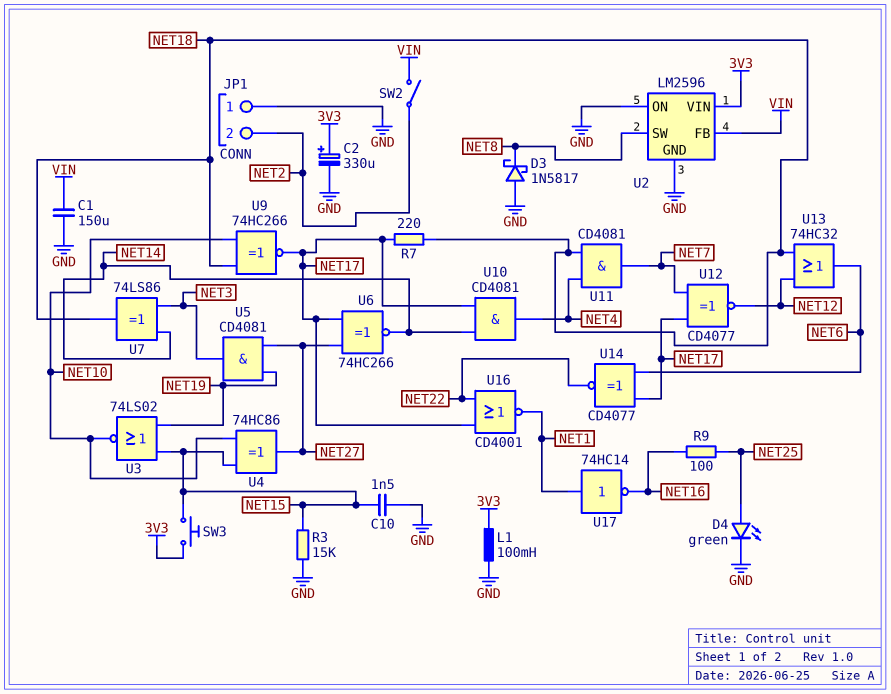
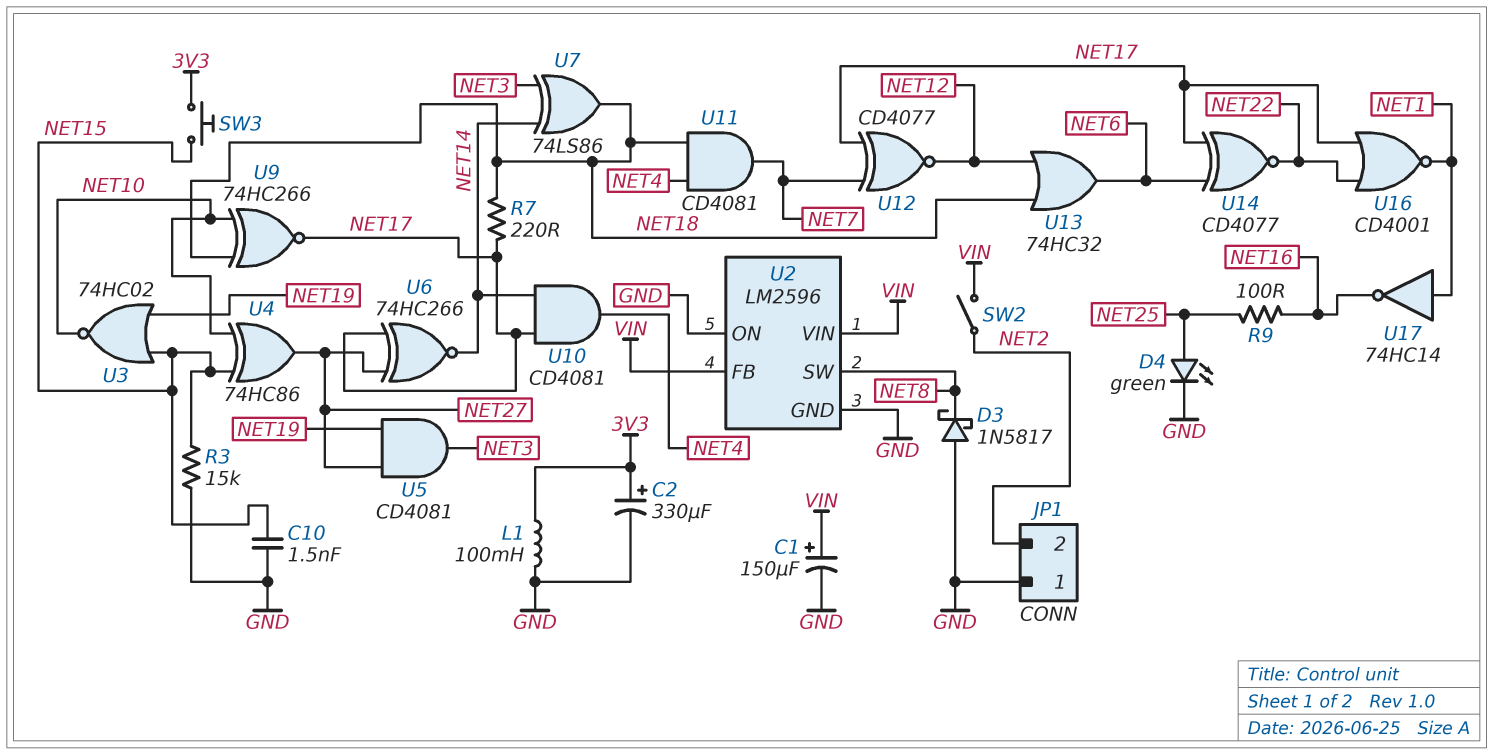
C1: 150uF (GND, VIN) -> 150uF (plus VIN, minus GND)
U2 pin VIN: 3V3 -> VIN
U3: NOR 74LS02 (in NET15, in NET19, out NET10) -> NOR 74HC02 (in NET15, in NET19, out NET10)

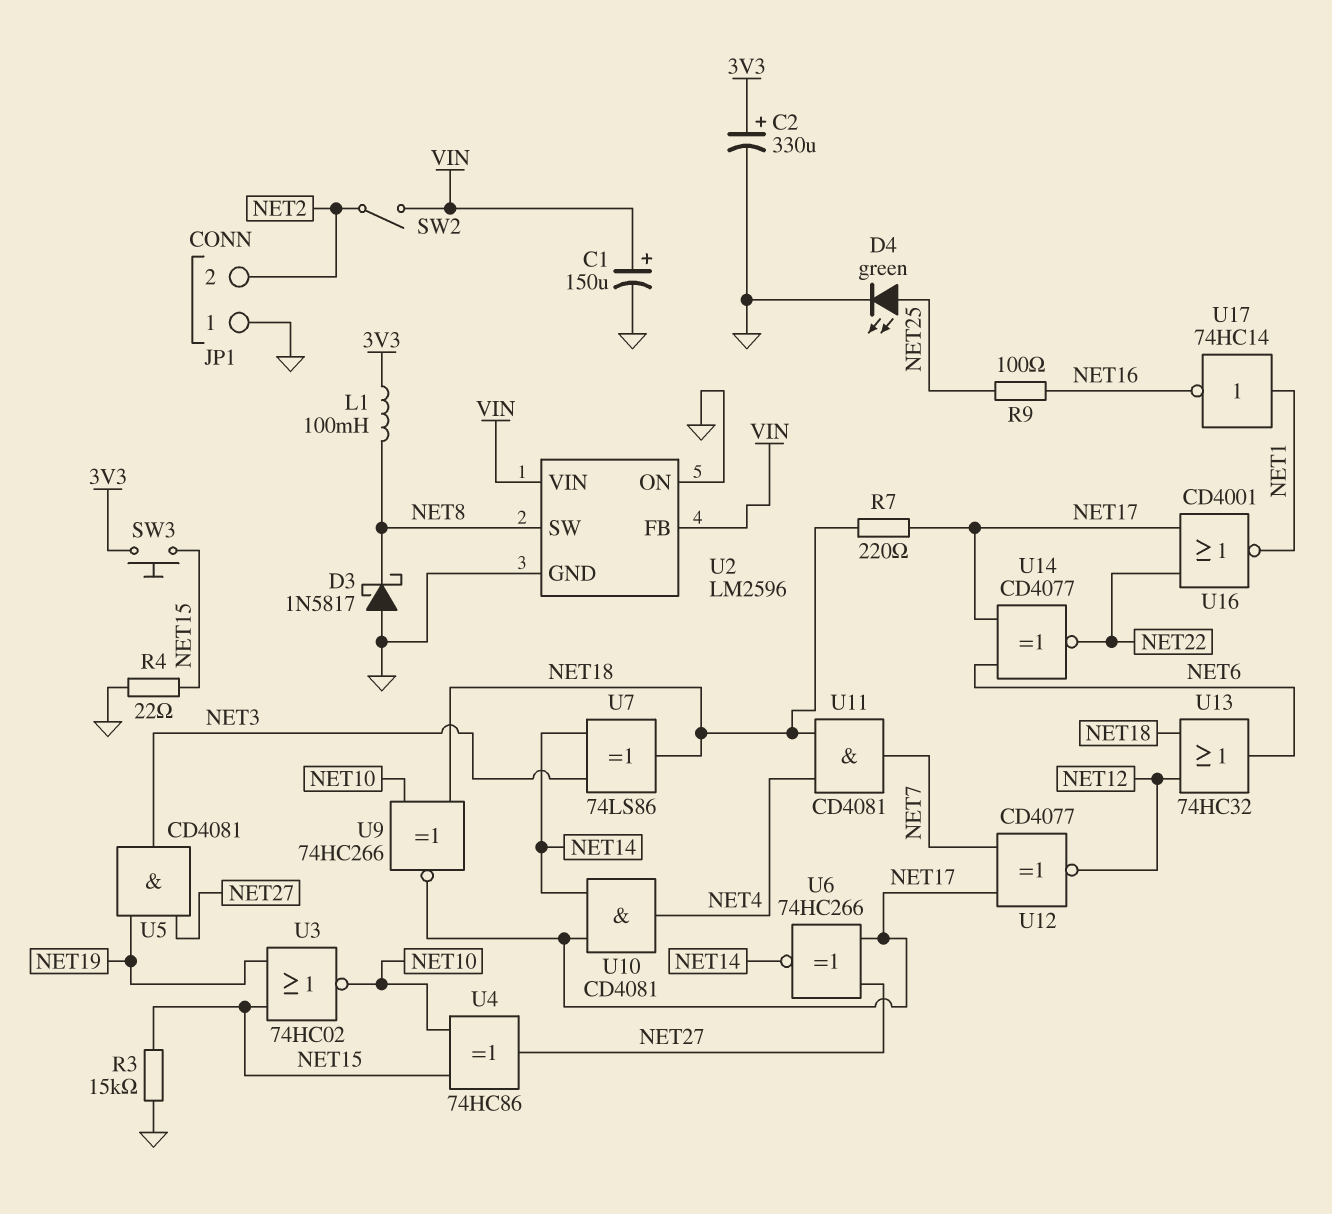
C10: 1.5nF (GND, NET15) -> none
L1: 100mH (3V3, GND) -> 100mH (3V3, NET8)
R4: none -> 22 (GND, NET15)

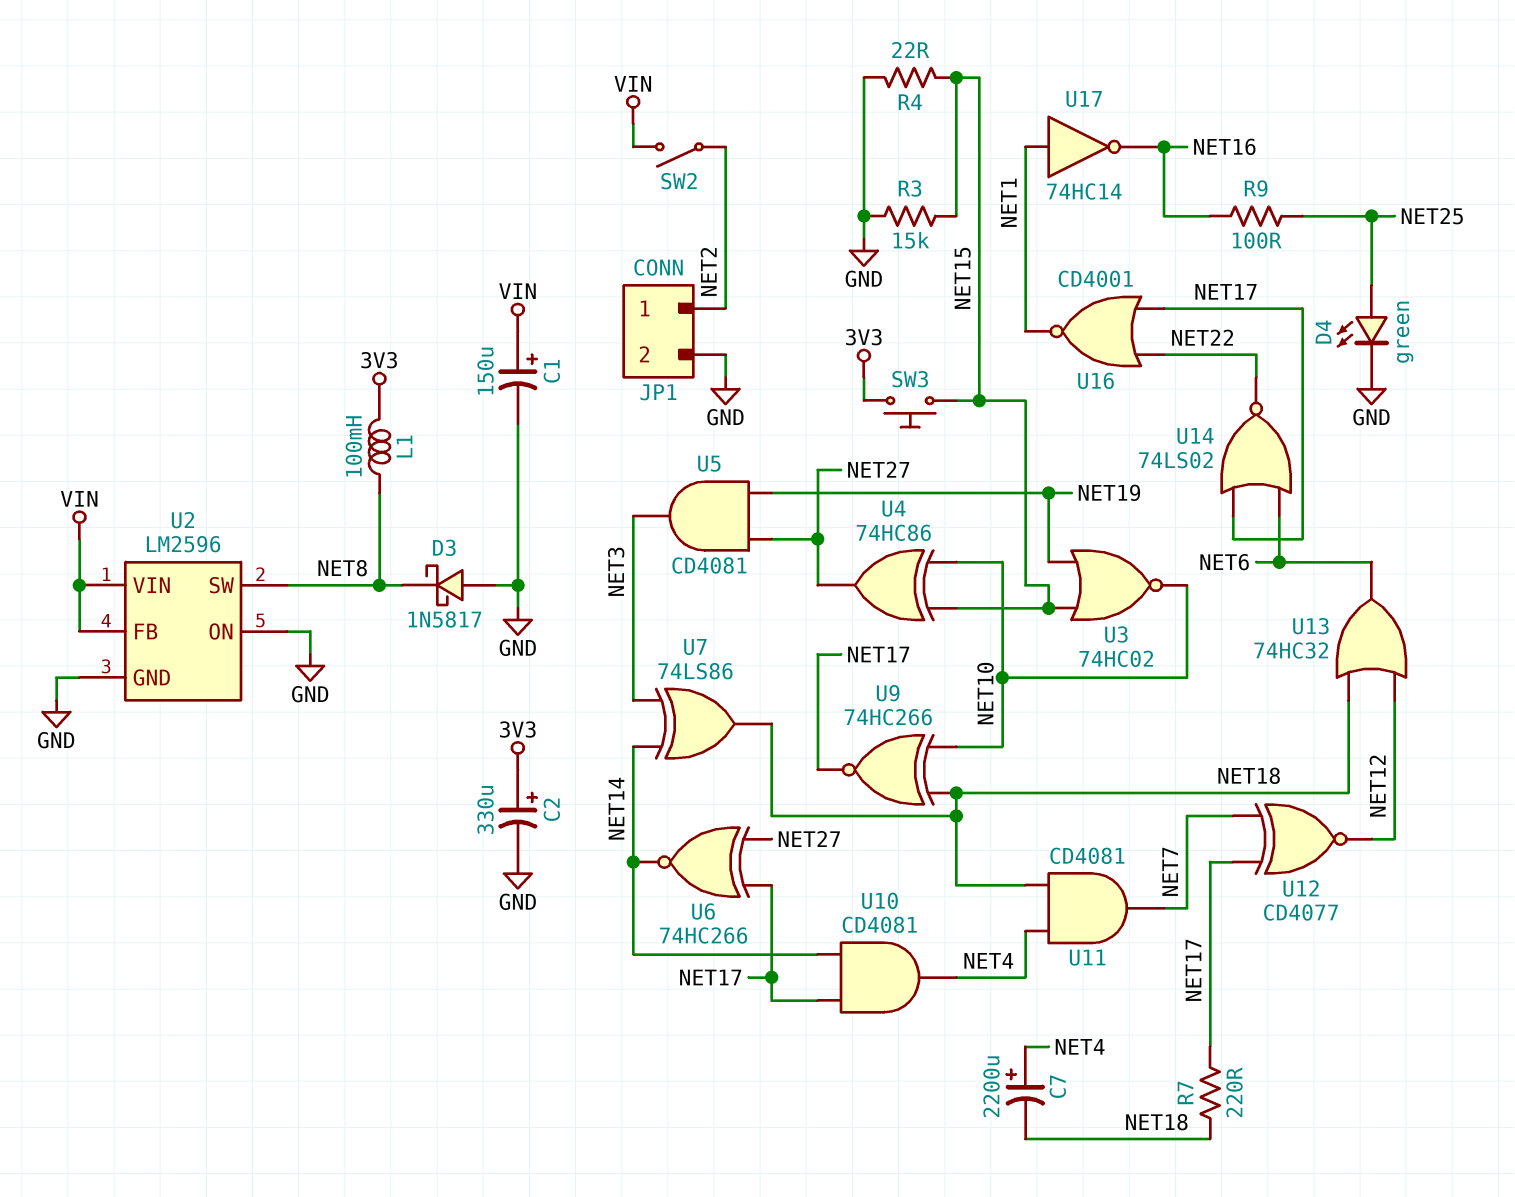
C7: none -> 2200uF (plus NET4, minus NET18)
JP1 pin 1: GND -> NET2
JP1 pin 2: NET2 -> GND
U14: XNOR CD4077 (in NET6, in NET17, out NET22) -> NOR 74LS02 (in NET6, in NET17, out NET22)

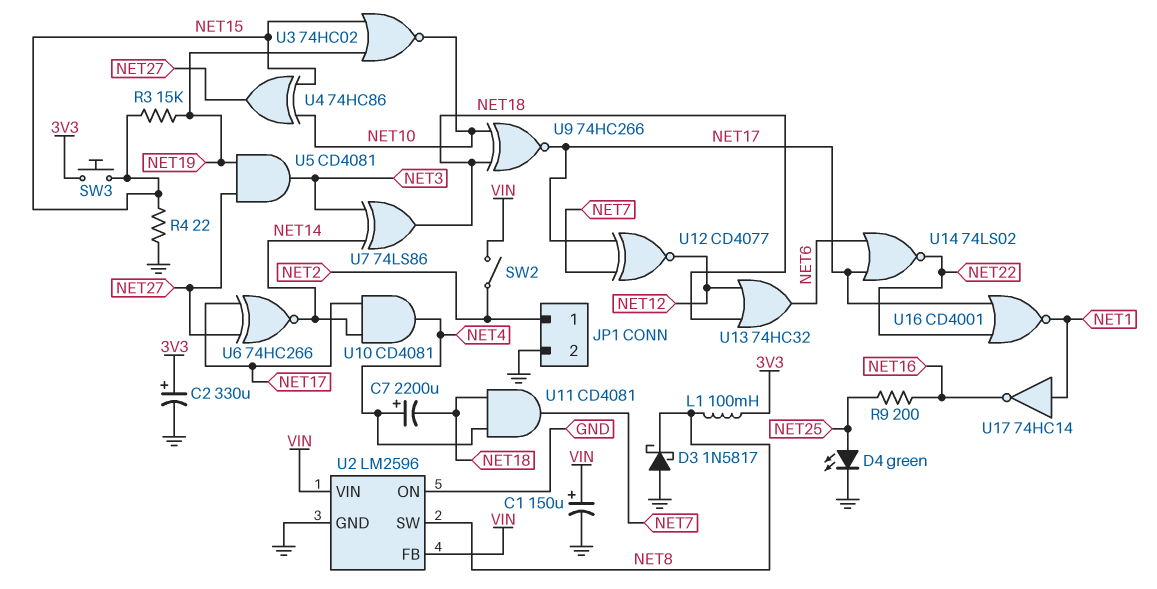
R3: 15k (GND, NET15) -> 15k (NET15, NET19)
R7: 220 (NET17, NET18) -> none
R9: 100 (NET16, NET25) -> 200 (NET16, NET25)

